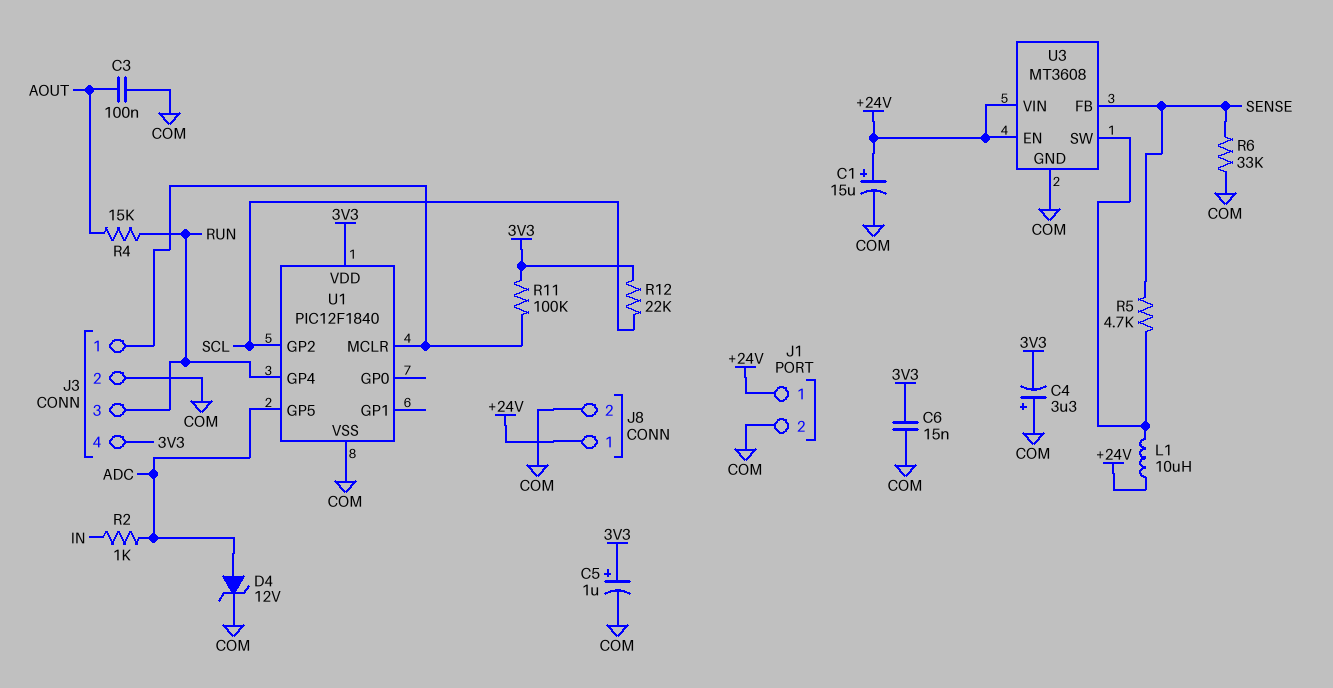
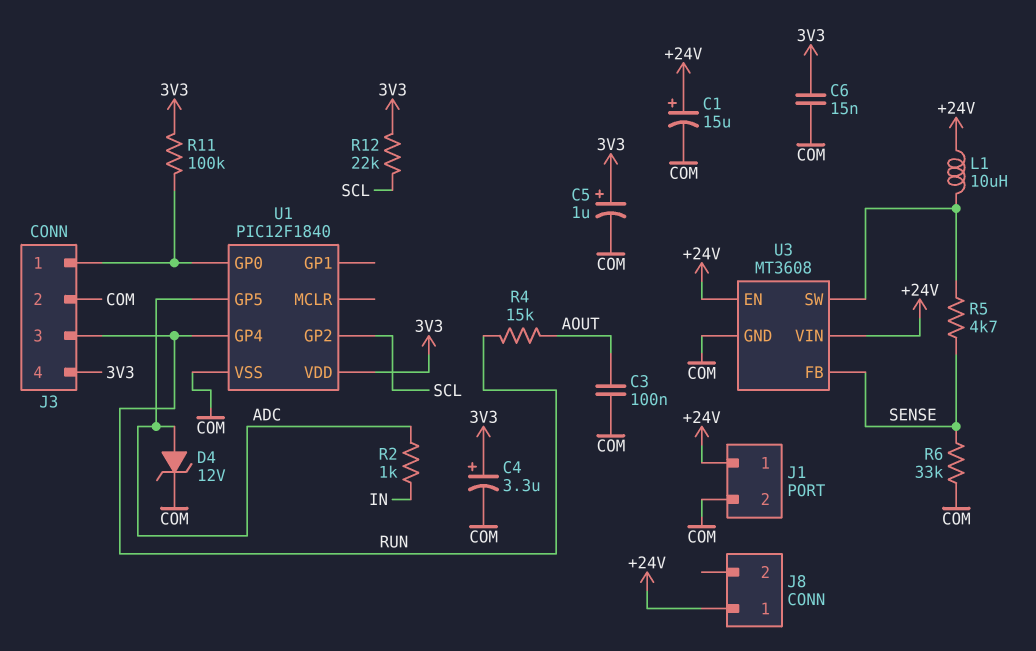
C4: 3.3uF (plus COM, minus 3V3) -> 3.3uF (plus 3V3, minus COM)
J8 pin 2: COM -> none
U1 pin GP0: none -> J3/1
U1 pin MCLR: J3/1 -> none

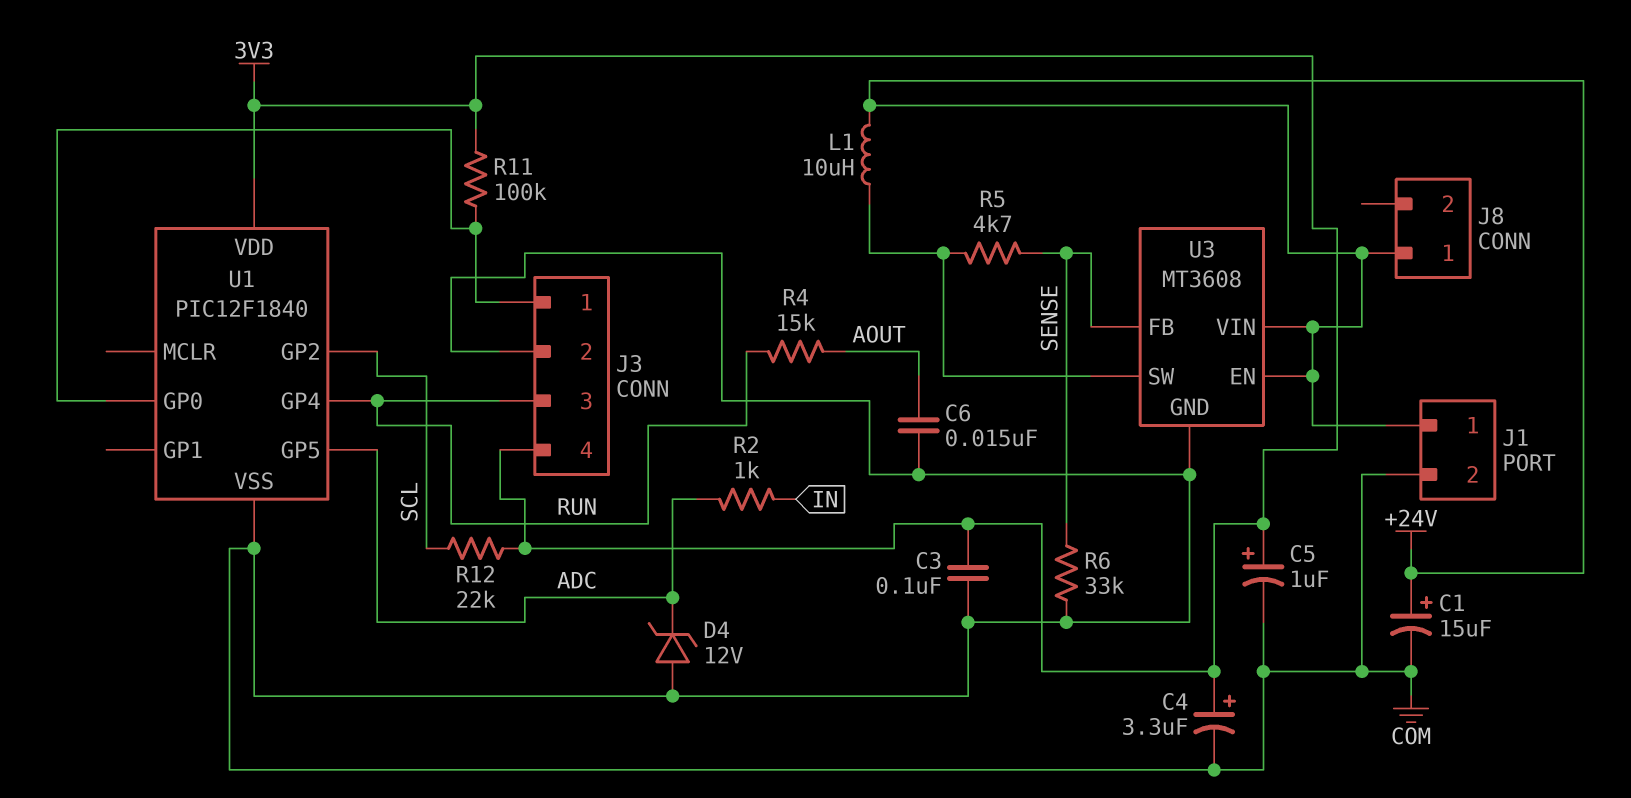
C3: 100nF (AOUT, COM) -> 100nF (3V3, COM)
C6: 15nF (3V3, COM) -> 15nF (AOUT, COM)
D4: zener 12V (A ADC, K COM) -> zener 12V (A COM, K ADC)

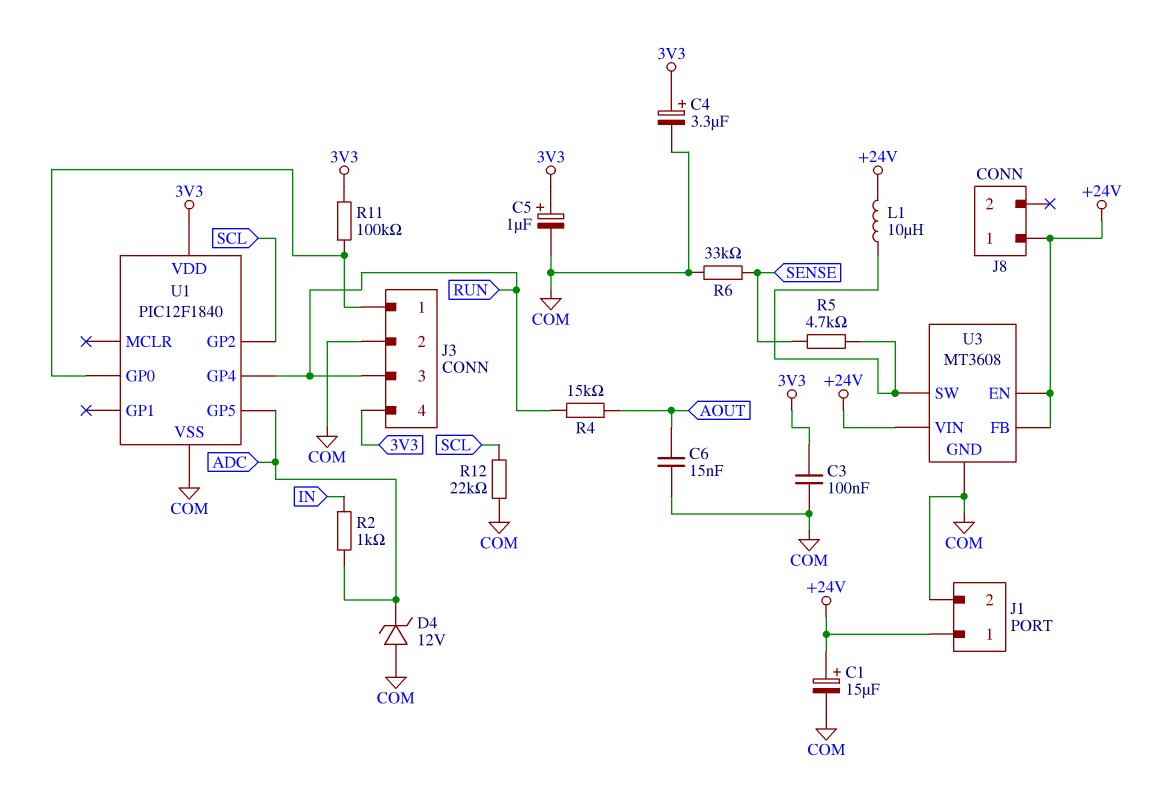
R12: 22k (3V3, SCL) -> 22k (COM, SCL)
U3 pin FB: SENSE -> +24V

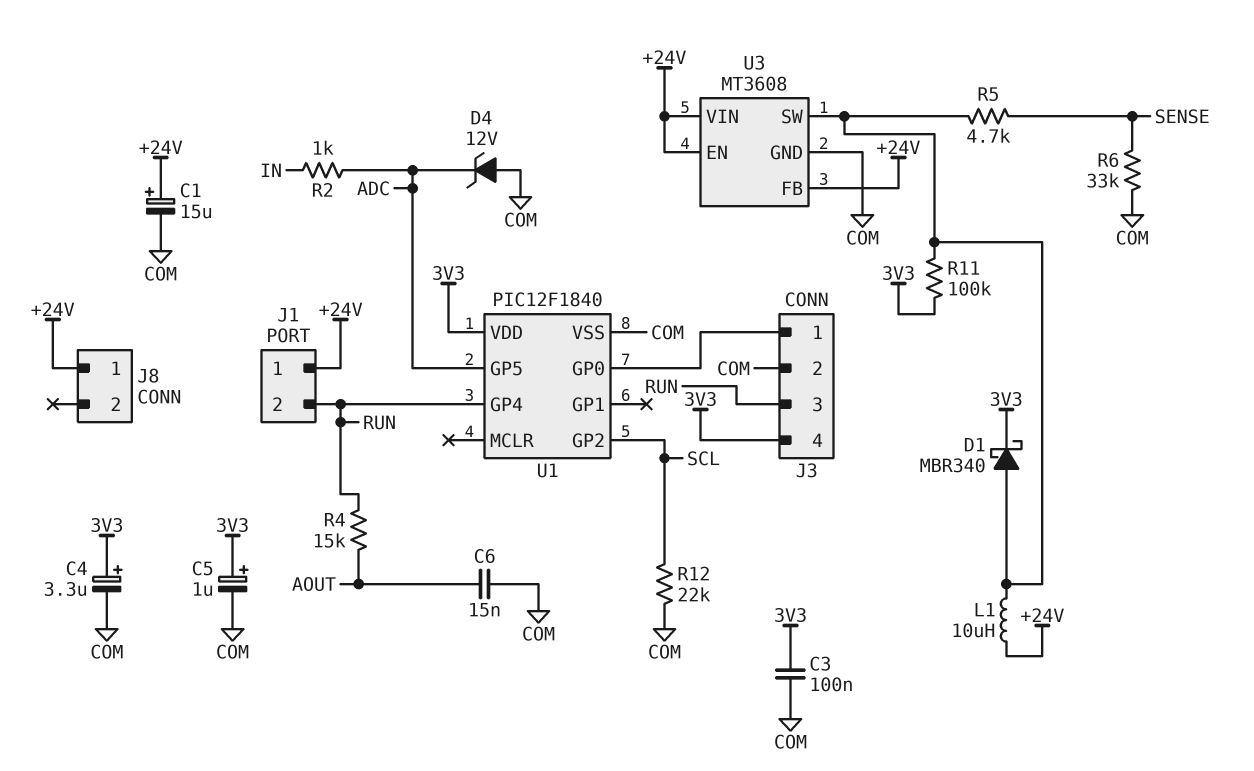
D1: none -> schottky MBR340 (A U3/SW, K 3V3)
J1 pin 2: COM -> RUN
R11: 100k (3V3, J3/1) -> 100k (3V3, U3/SW)

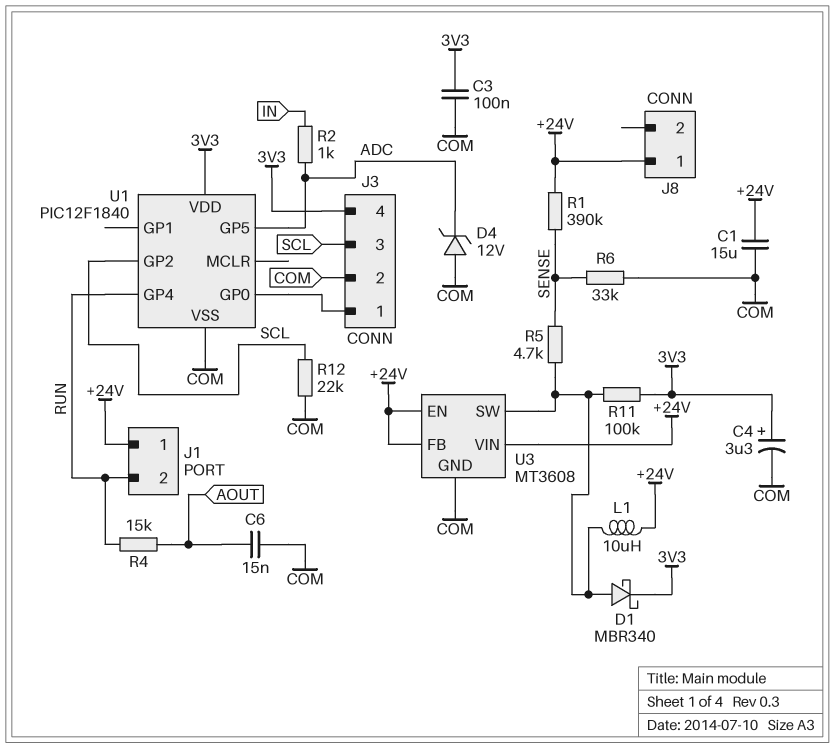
C1: 15uF (plus +24V, minus COM) -> 15uF (+24V, COM)
C5: 1uF (plus 3V3, minus COM) -> none
J3 pin 3: RUN -> SCL
R1: none -> 390k (+24V, SENSE)

